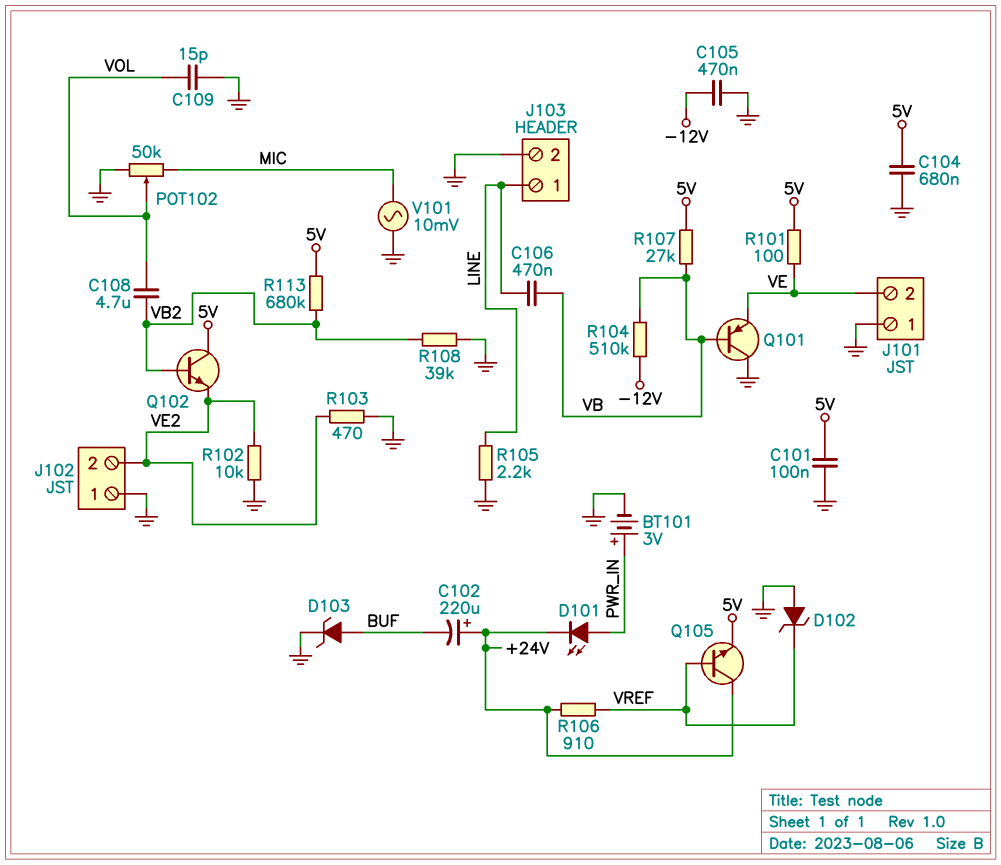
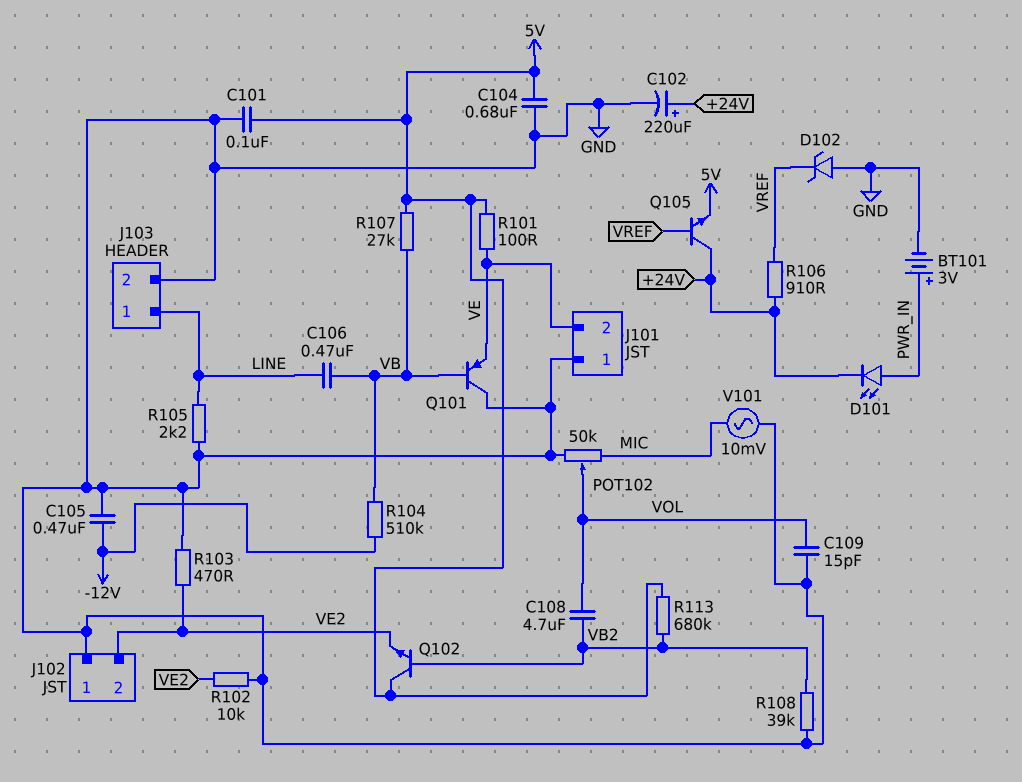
C102: 220uF (plus +24V, minus BUF) -> 220uF (plus +24V, minus GND)
D103: zener (A BUF, K GND) -> none

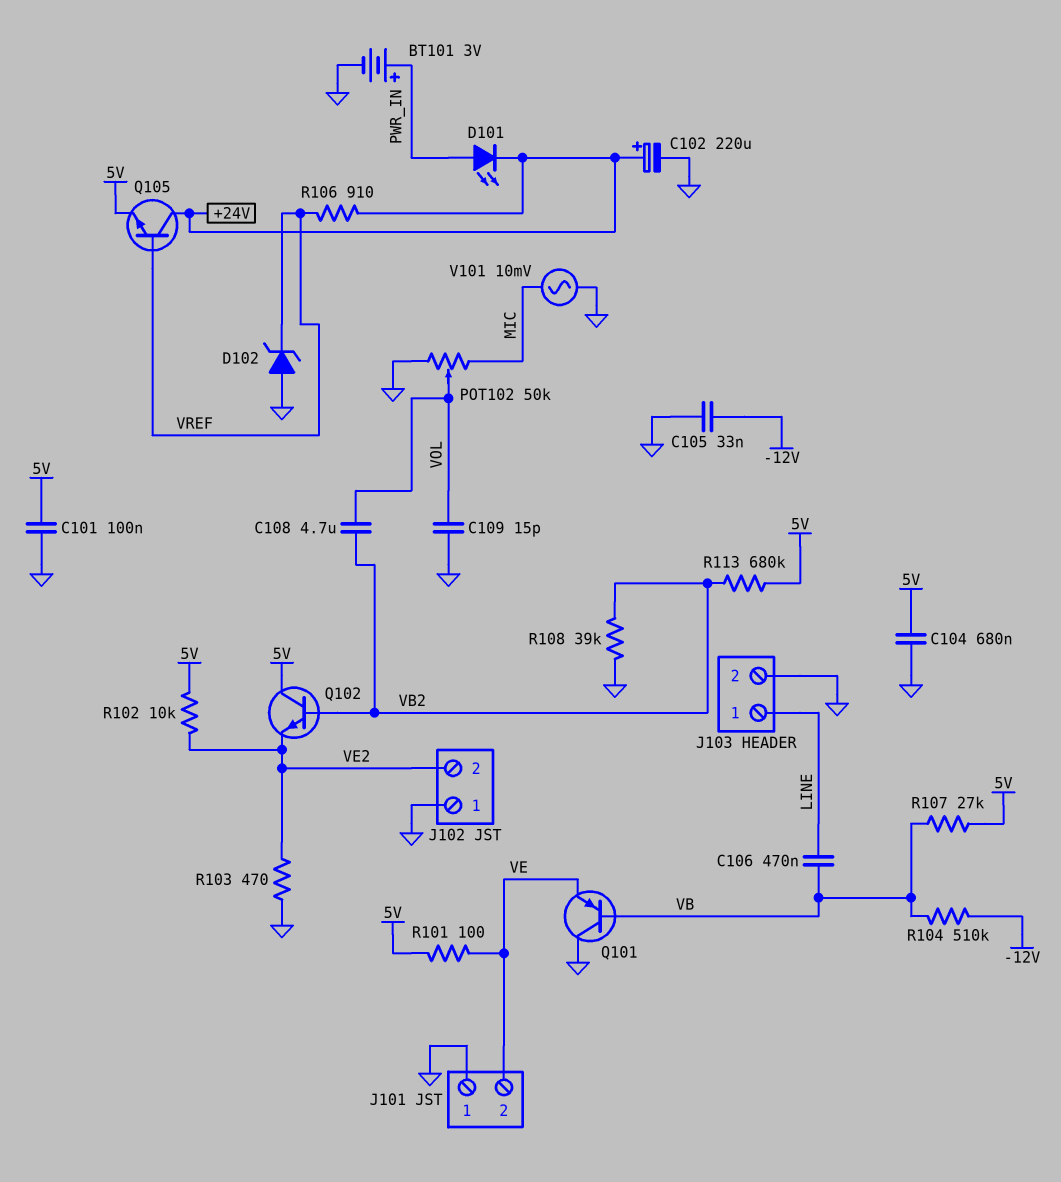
C105: 470nF (-12V, GND) -> 33nF (-12V, GND)
R102: 10k (GND, VE2) -> 10k (5V, VE2)
R105: 2.2k (GND, LINE) -> none

